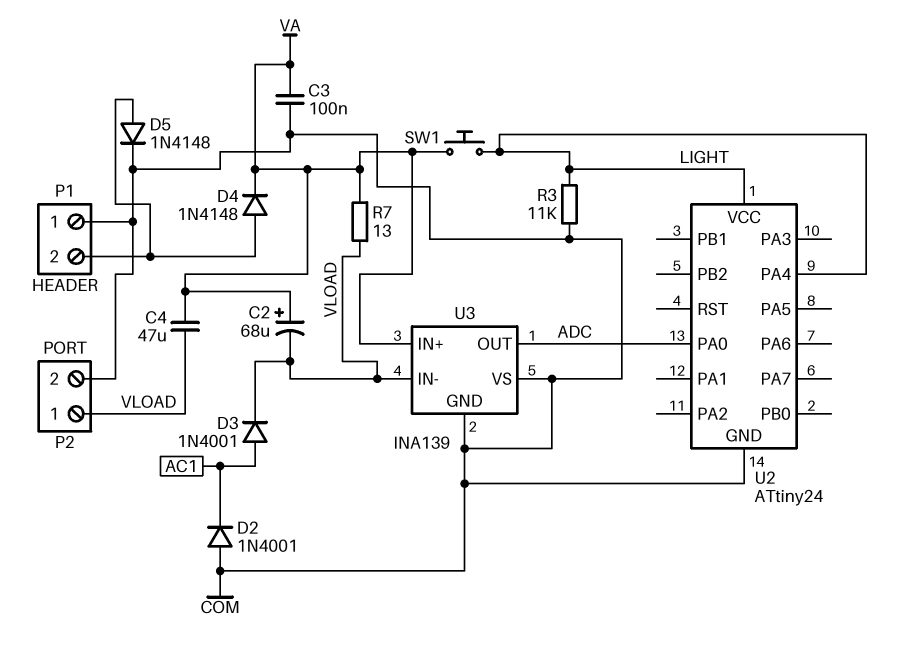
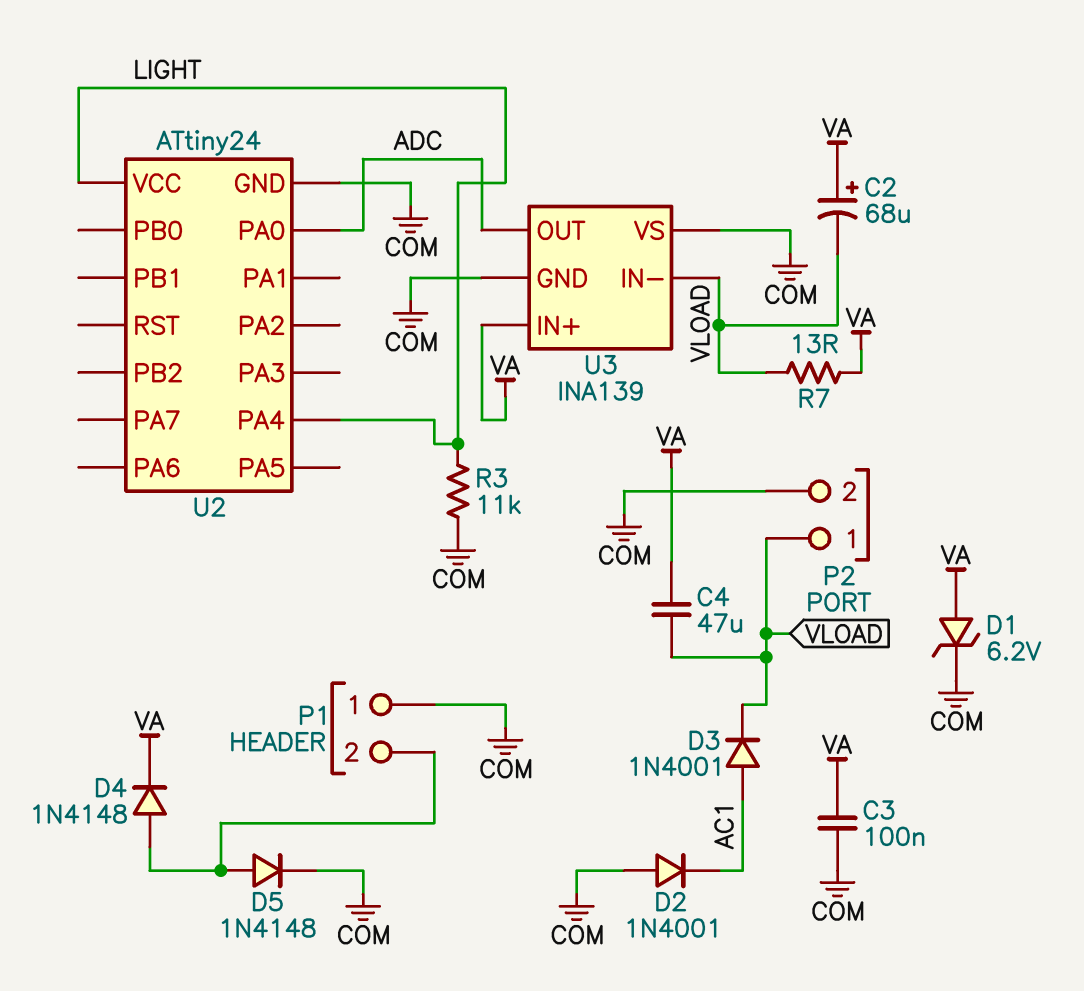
D1: none -> zener 6.2V (A VA, K COM)
SW1: button (LIGHT, VA) -> none

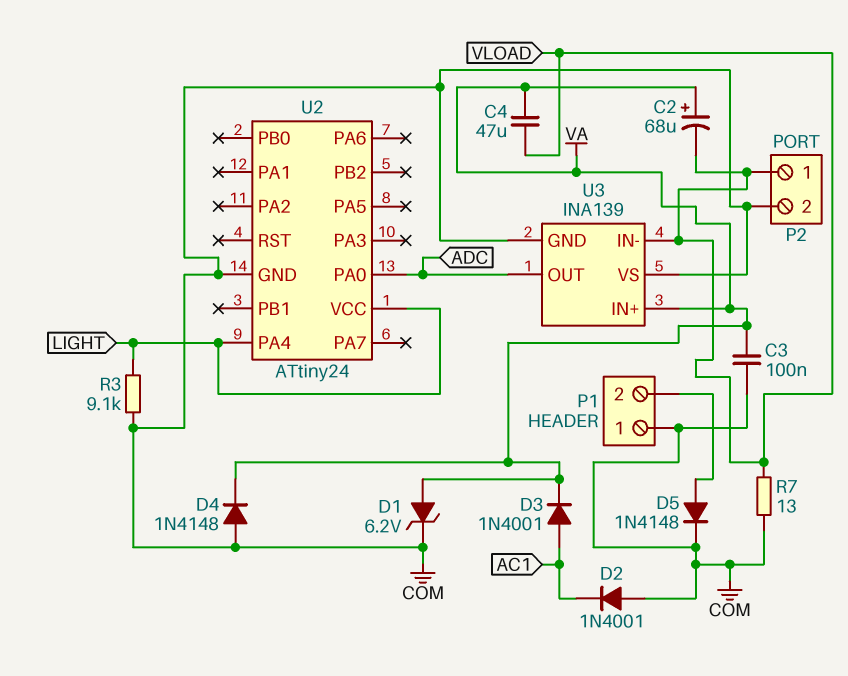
D3: diode 1N4001 (A AC1, K VLOAD) -> diode 1N4001 (A AC1, K VA)
D4: diode 1N4148 (A P1/2, K VA) -> diode 1N4148 (A COM, K VA)
R3: 11k (COM, LIGHT) -> 9.1k (COM, LIGHT)
R7: 13 (VA, VLOAD) -> 13 (COM, VLOAD)

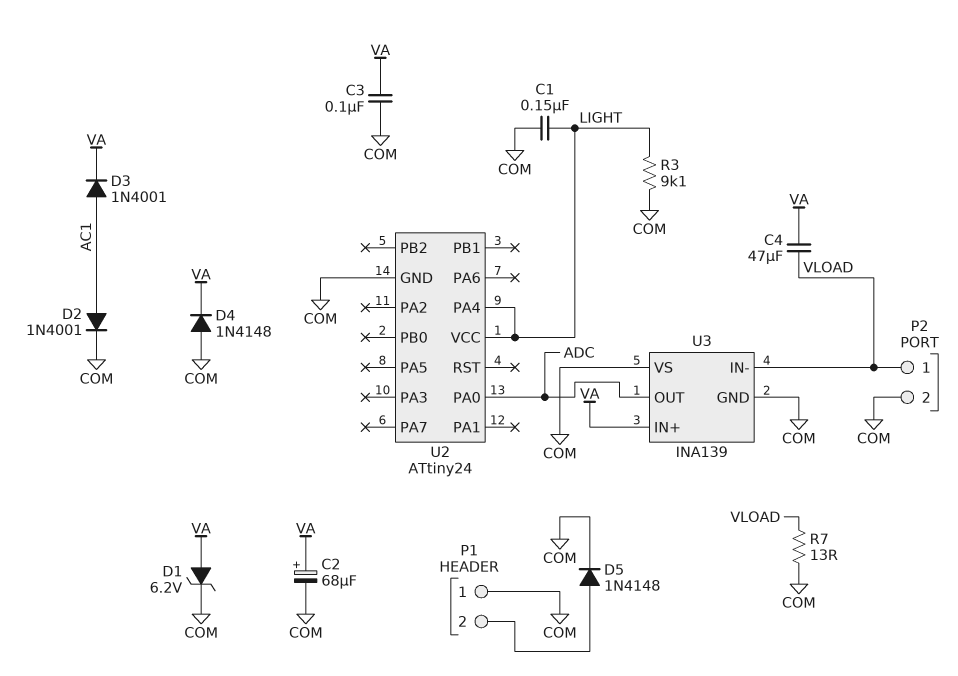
C1: none -> 150nF (COM, LIGHT)
C2: 68uF (plus VA, minus VLOAD) -> 68uF (plus VA, minus COM)
D2: diode 1N4001 (A COM, K AC1) -> diode 1N4001 (A AC1, K COM)

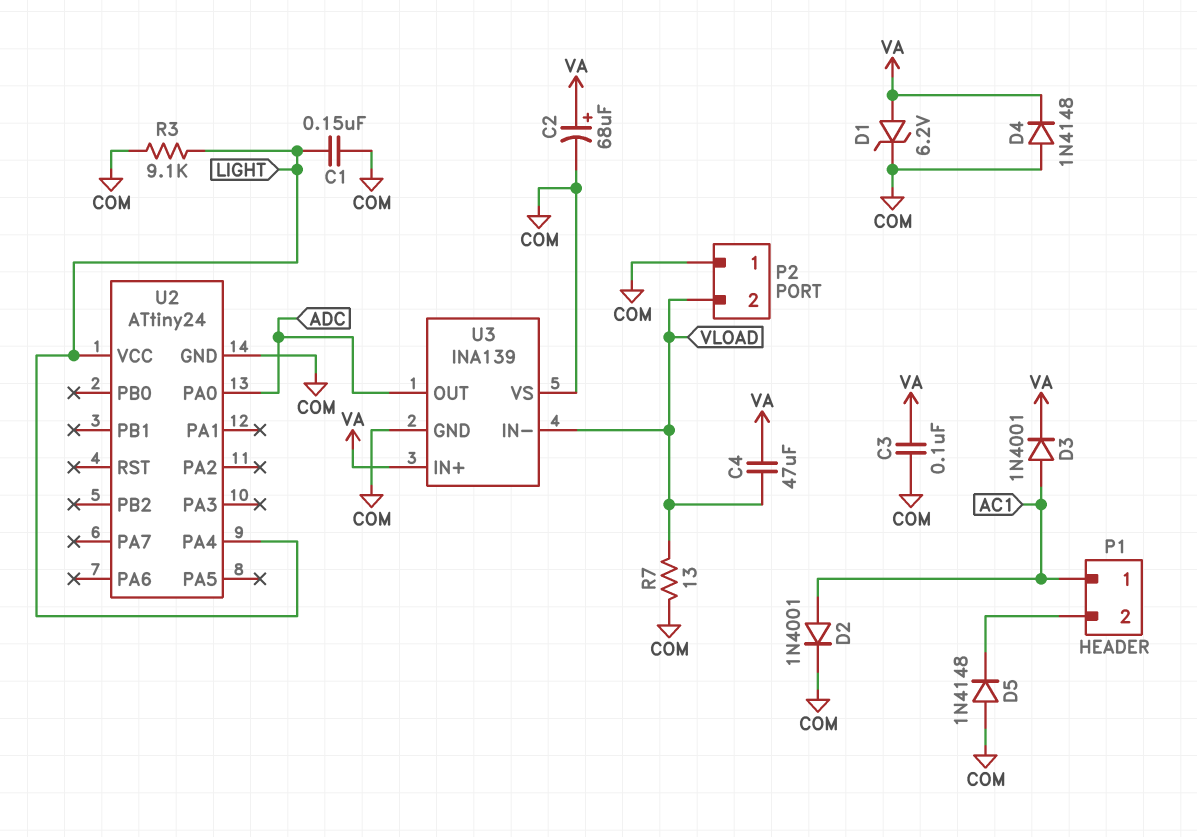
D5: diode 1N4148 (A P1/2, K COM) -> diode 1N4148 (A COM, K P1/2)
P1 pin 1: COM -> AC1
P2 pin 1: VLOAD -> COM
P2 pin 2: COM -> VLOAD

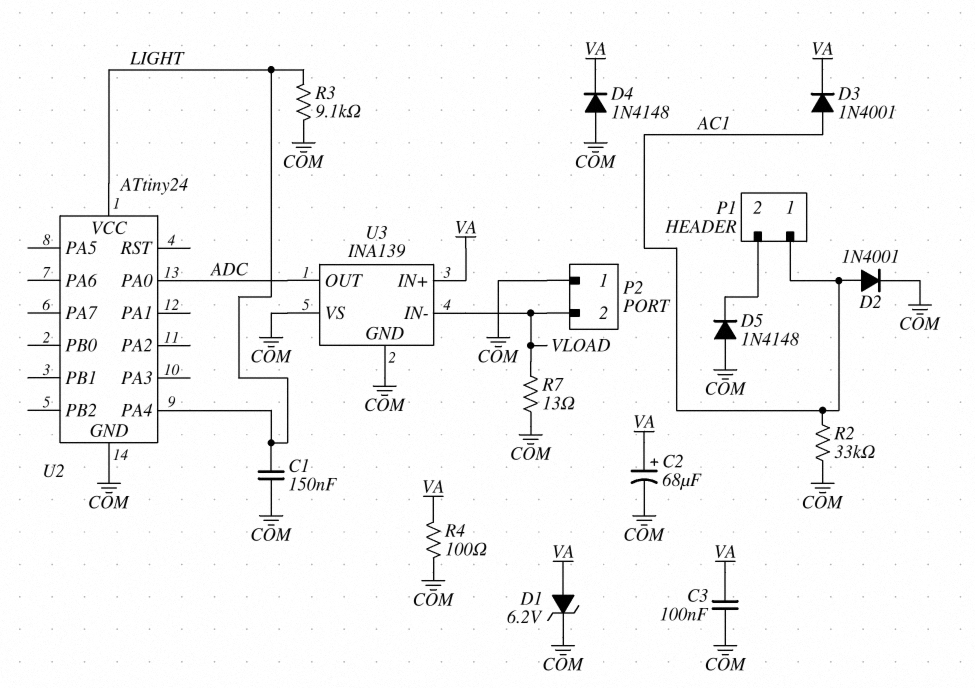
C4: 47uF (VA, VLOAD) -> none
R2: none -> 33k (AC1, COM)
R4: none -> 100 (COM, VA)

